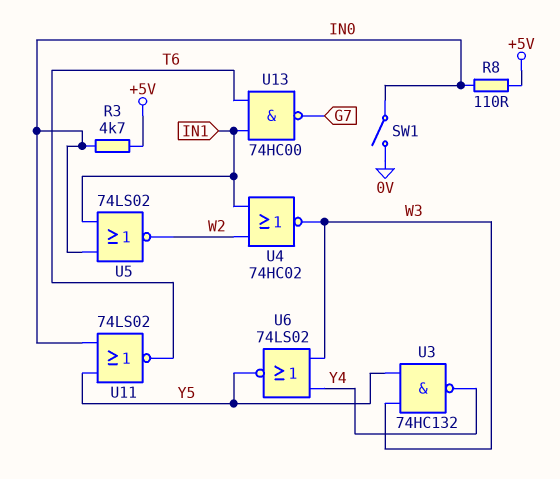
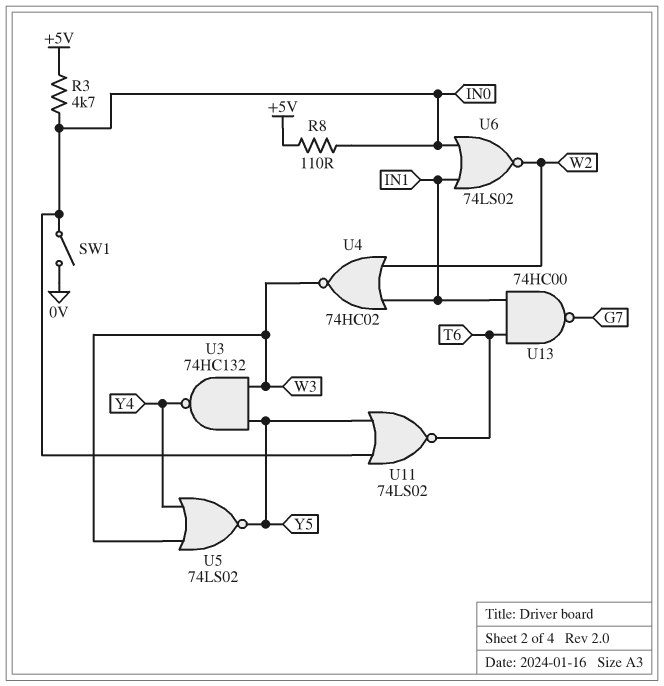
U5: NOR 74LS02 (in IN0, in IN1, out W2) -> NOR 74LS02 (in W3, in Y4, out Y5)
U6: NOR 74LS02 (in W3, in Y4, out Y5) -> NOR 74LS02 (in IN0, in IN1, out W2)

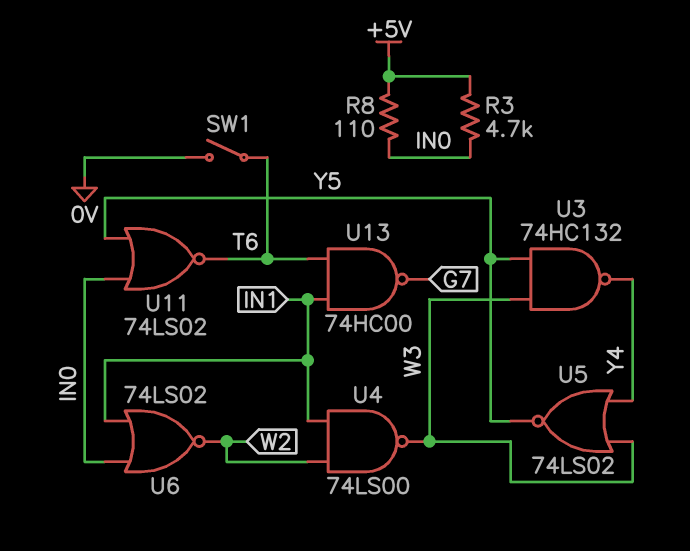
SW1: switch (0V, IN0) -> switch (0V, T6)
U4: NOR 74HC02 (in IN1, in W2, out W3) -> NAND 74LS00 (in IN1, in W2, out W3)

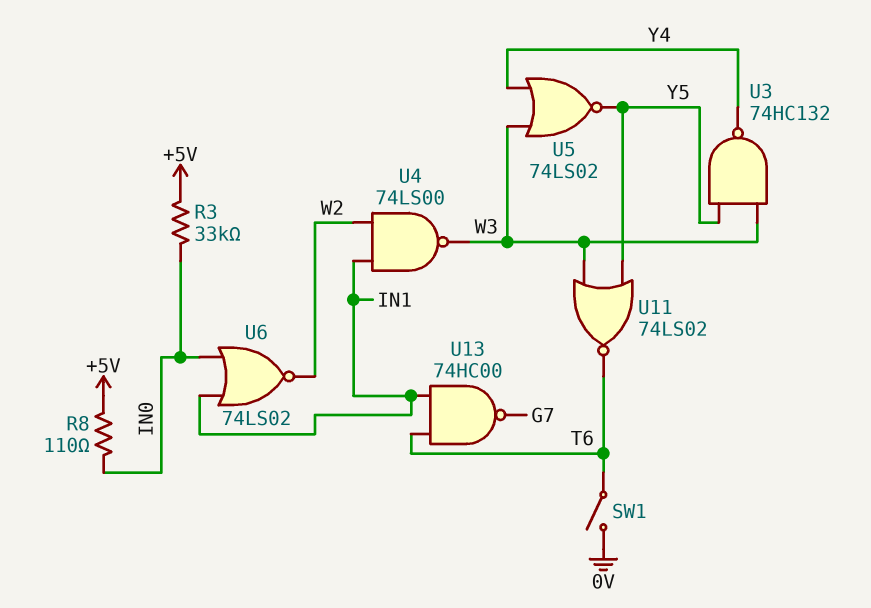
R3: 4.7k (+5V, IN0) -> 33k (+5V, IN0)
U11: NOR 74LS02 (in IN0, in Y5, out T6) -> NOR 74LS02 (in W3, in Y5, out T6)

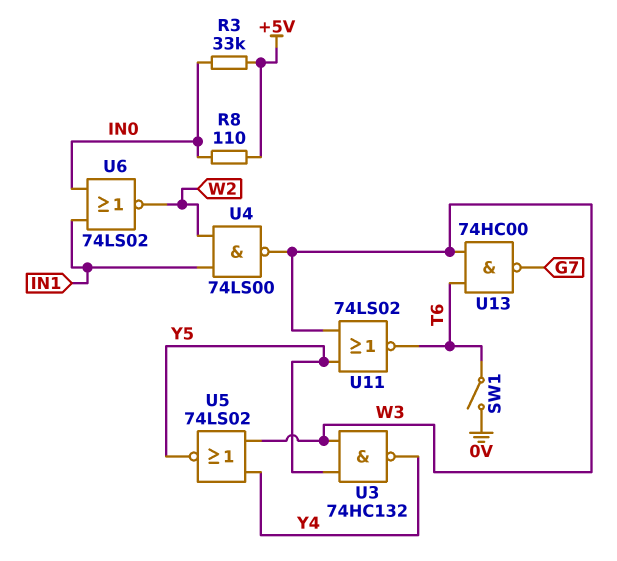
U13: NAND 74HC00 (in IN1, in T6, out G7) -> NAND 74HC00 (in T6, in W3, out G7)

